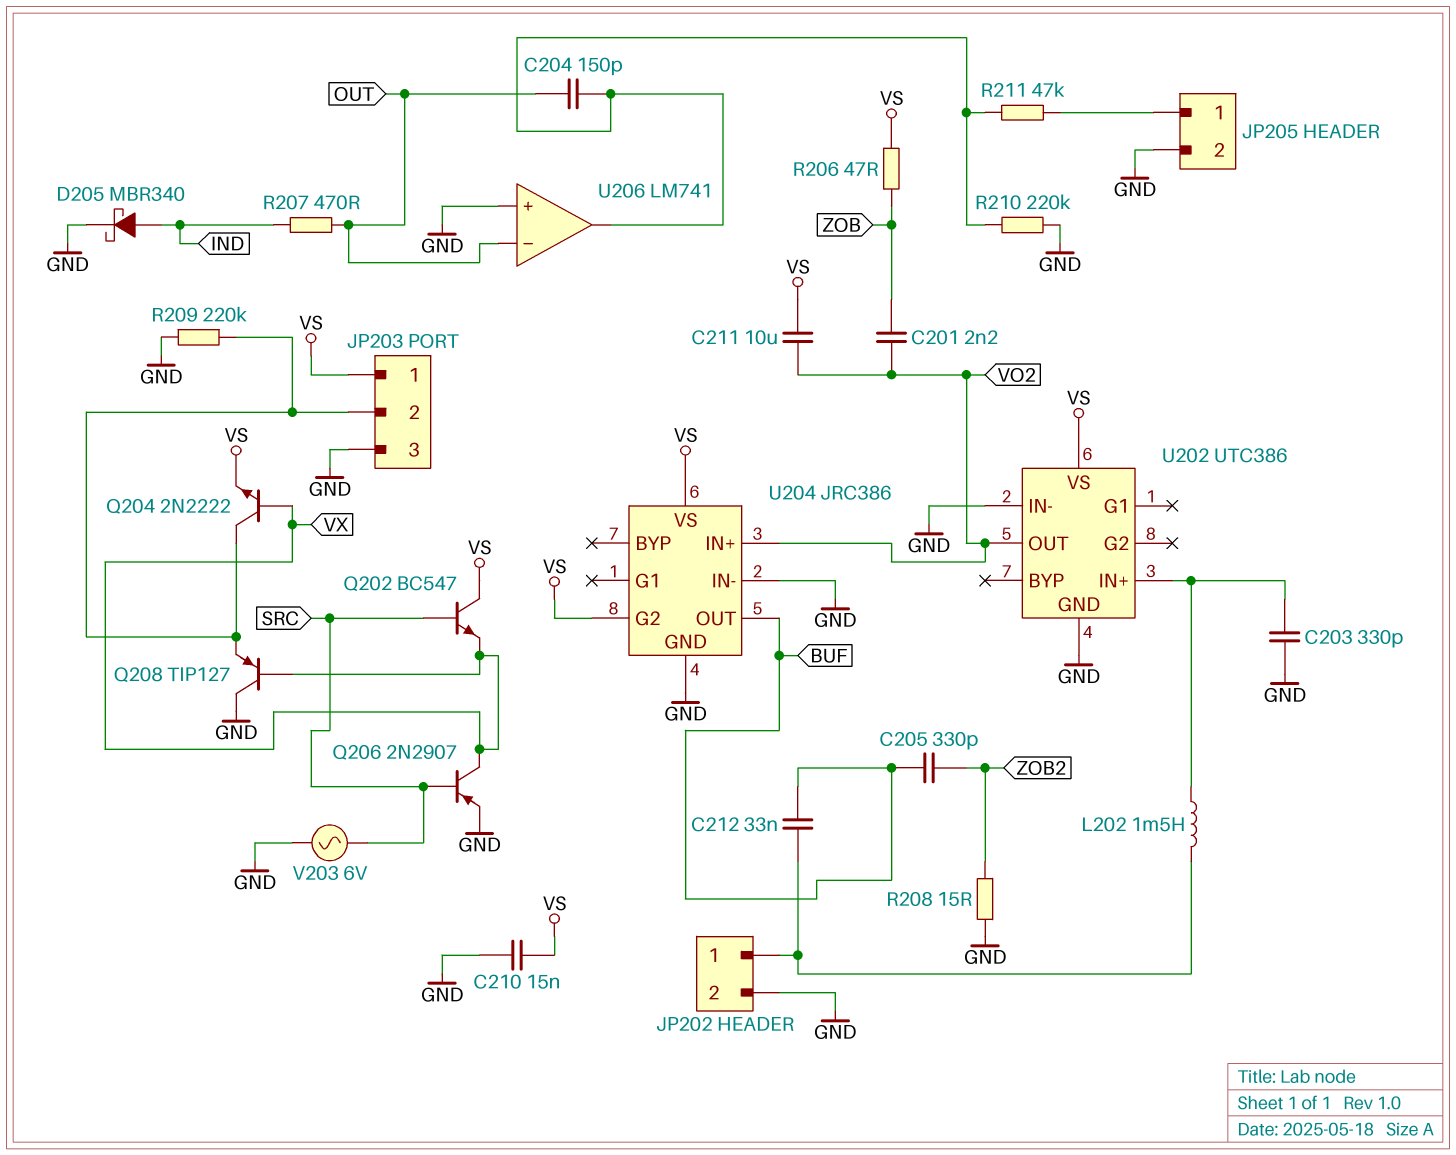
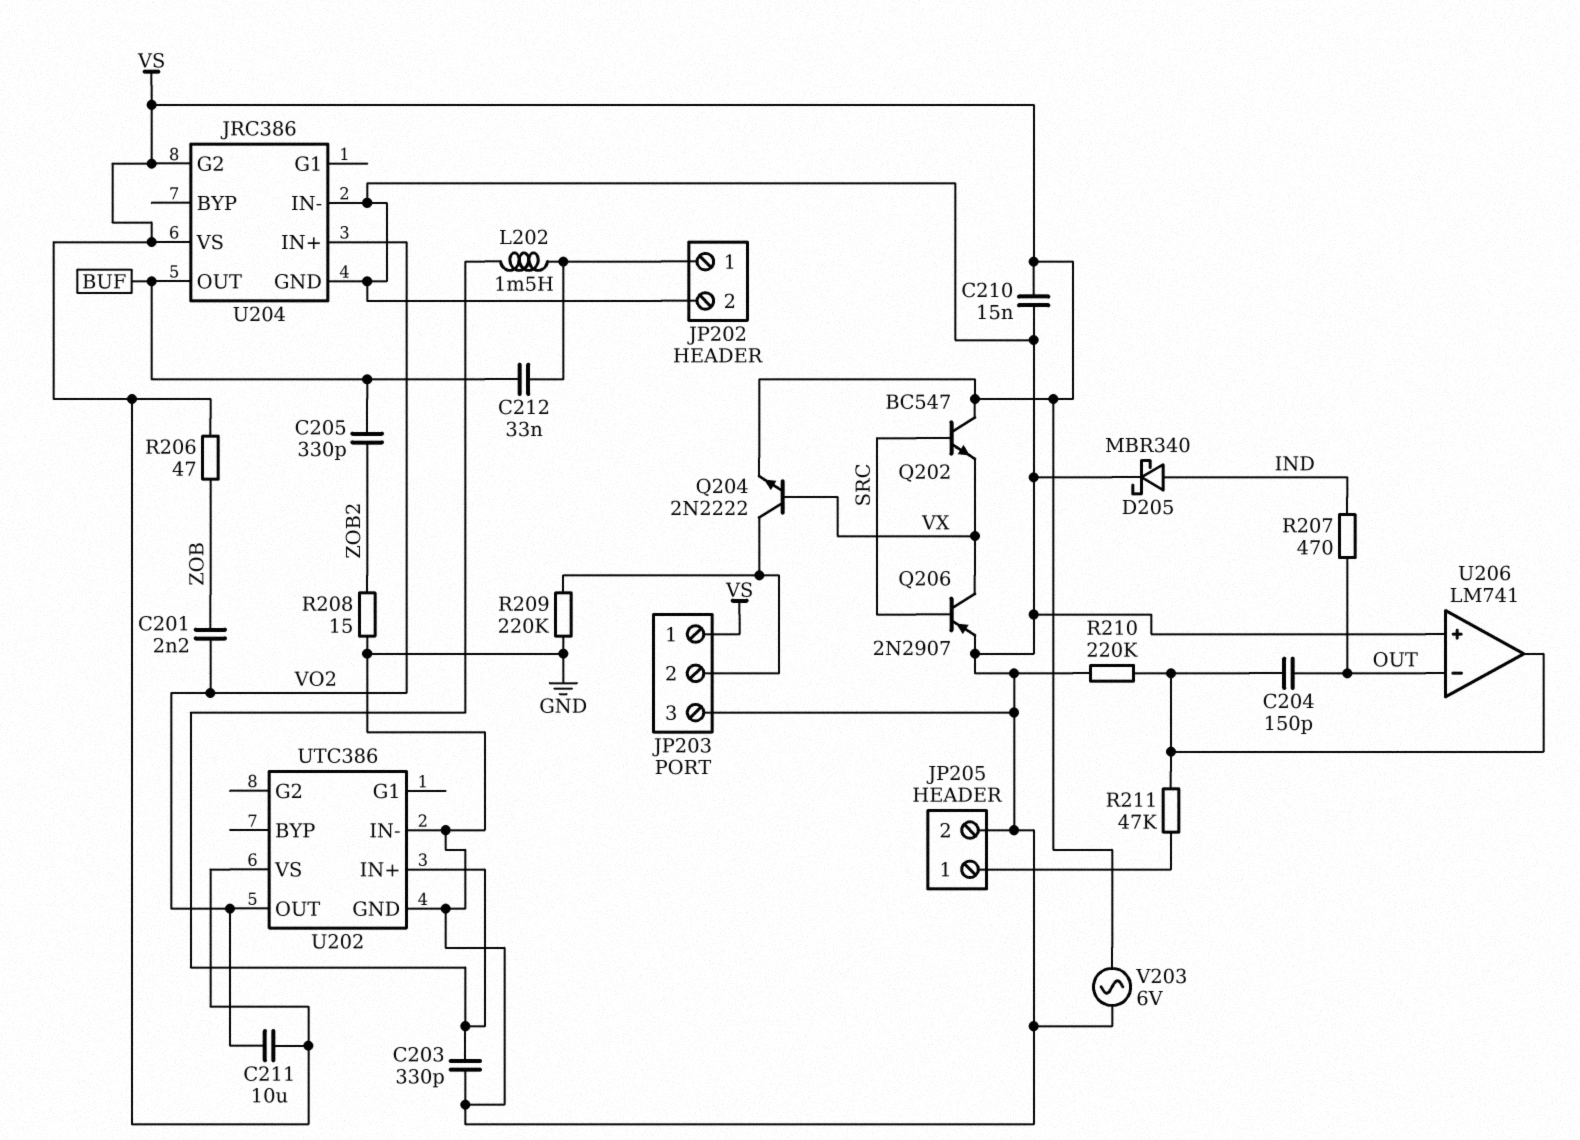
Q208: PNP TIP127 (B VX, C GND, E JP203/2) -> none
V203: AC 6V (GND, SRC) -> AC 6V (GND, VS)

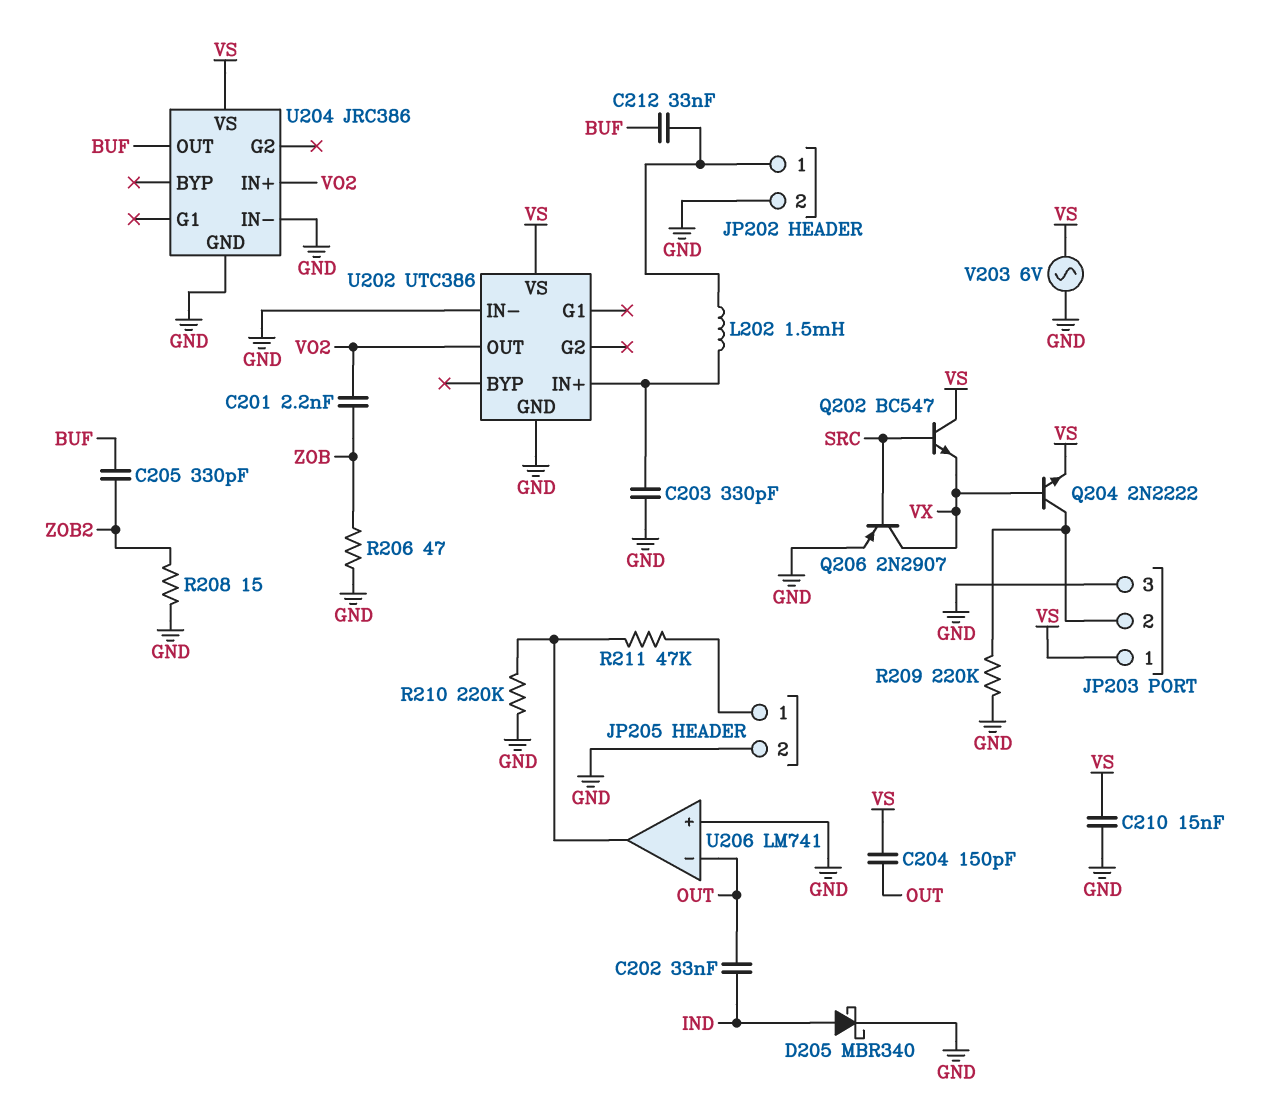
C202: none -> 33nF (IND, OUT)
C204: 150pF (OUT, U206/out) -> 150pF (OUT, VS)
C211: 10uF (VO2, VS) -> none
R206: 47 (VS, ZOB) -> 47 (GND, ZOB)
R207: 470 (IND, OUT) -> none
U204 pin G2: VS -> none

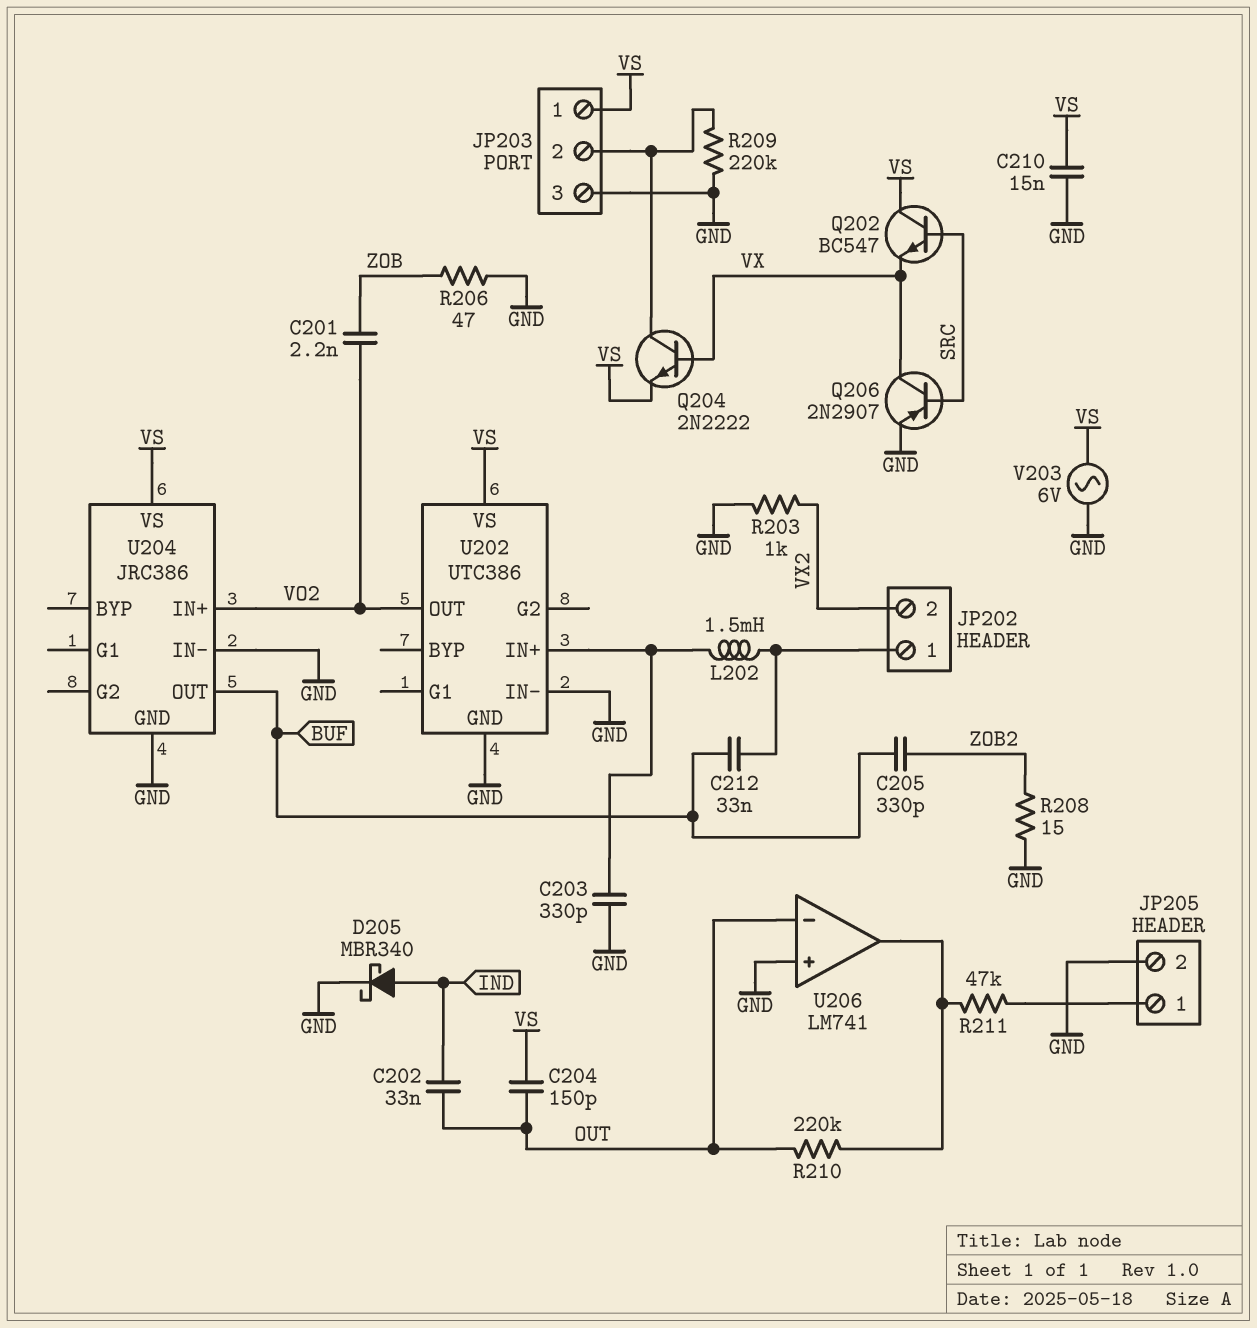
JP202 pin 2: GND -> VX2
R203: none -> 1k (GND, VX2)
R210: 220k (GND, U206/out) -> 220k (OUT, U206/out)

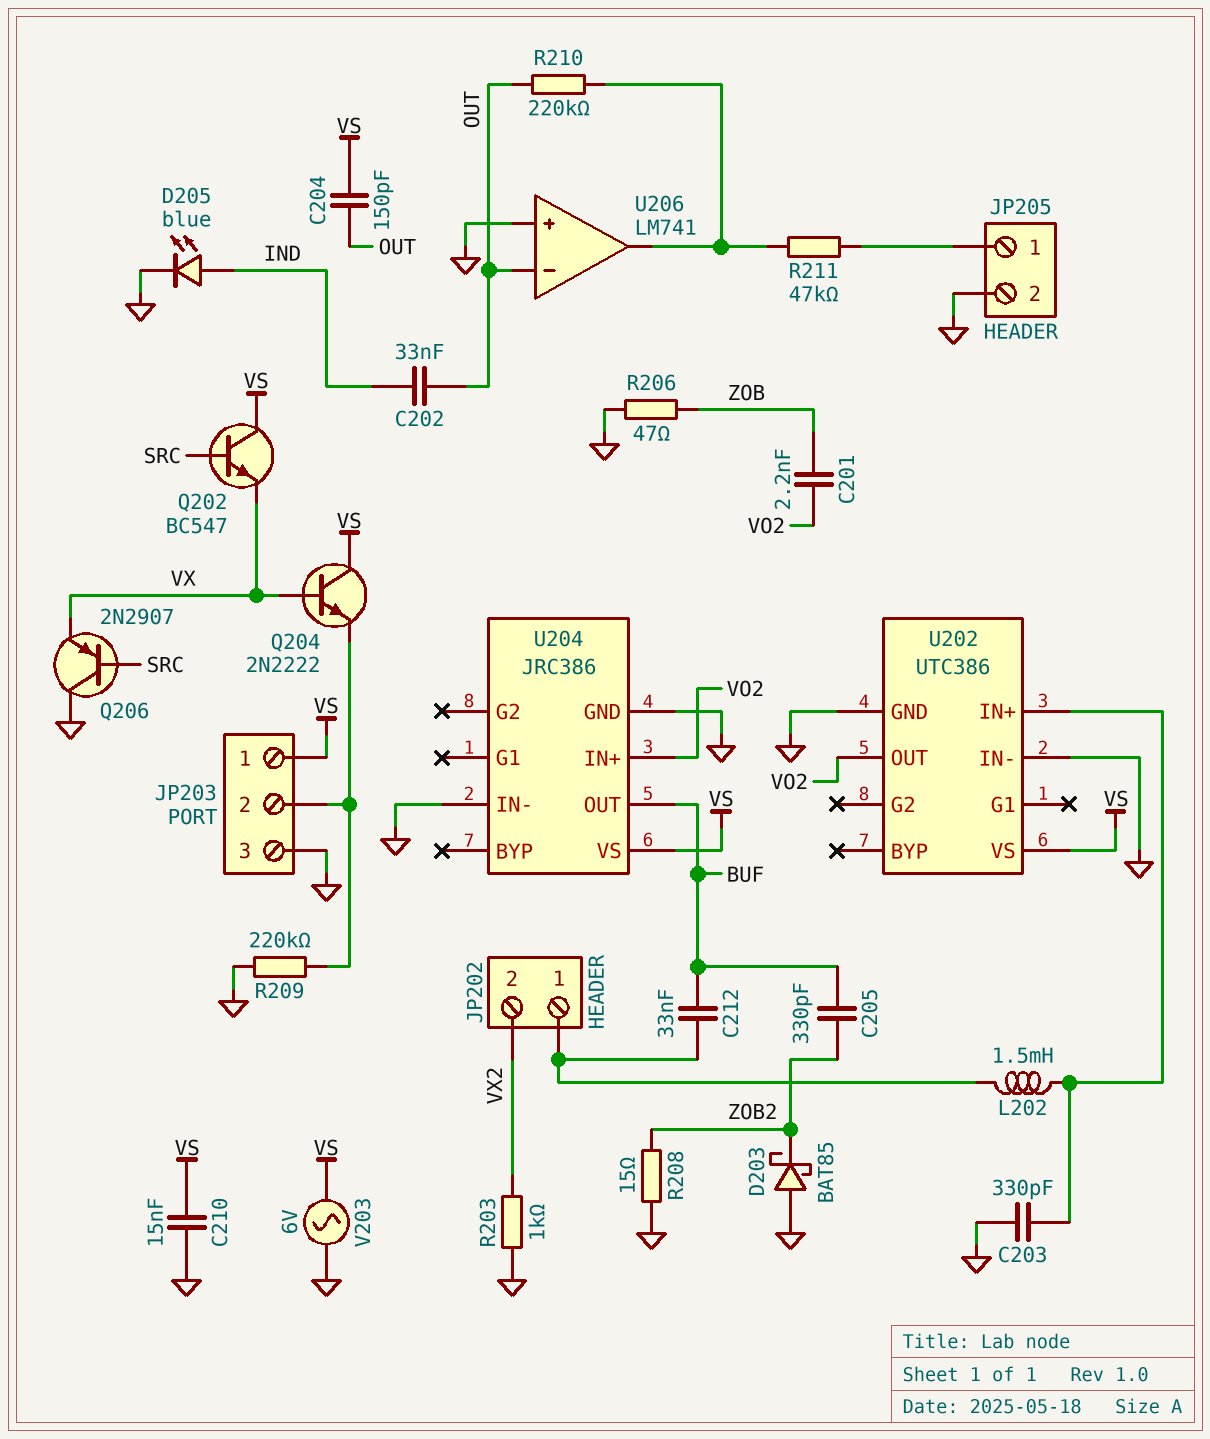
D203: none -> schottky BAT85 (A GND, K ZOB2)
D205: schottky MBR340 (A IND, K GND) -> LED blue (A IND, K GND)
Q204: NPN 2N2222 (B VX, C JP203/2, E VS) -> NPN 2N2222 (B VX, C VS, E JP203/2)
Q206: PNP 2N2907 (B SRC, C VX, E GND) -> PNP 2N2907 (B SRC, C GND, E VX)

